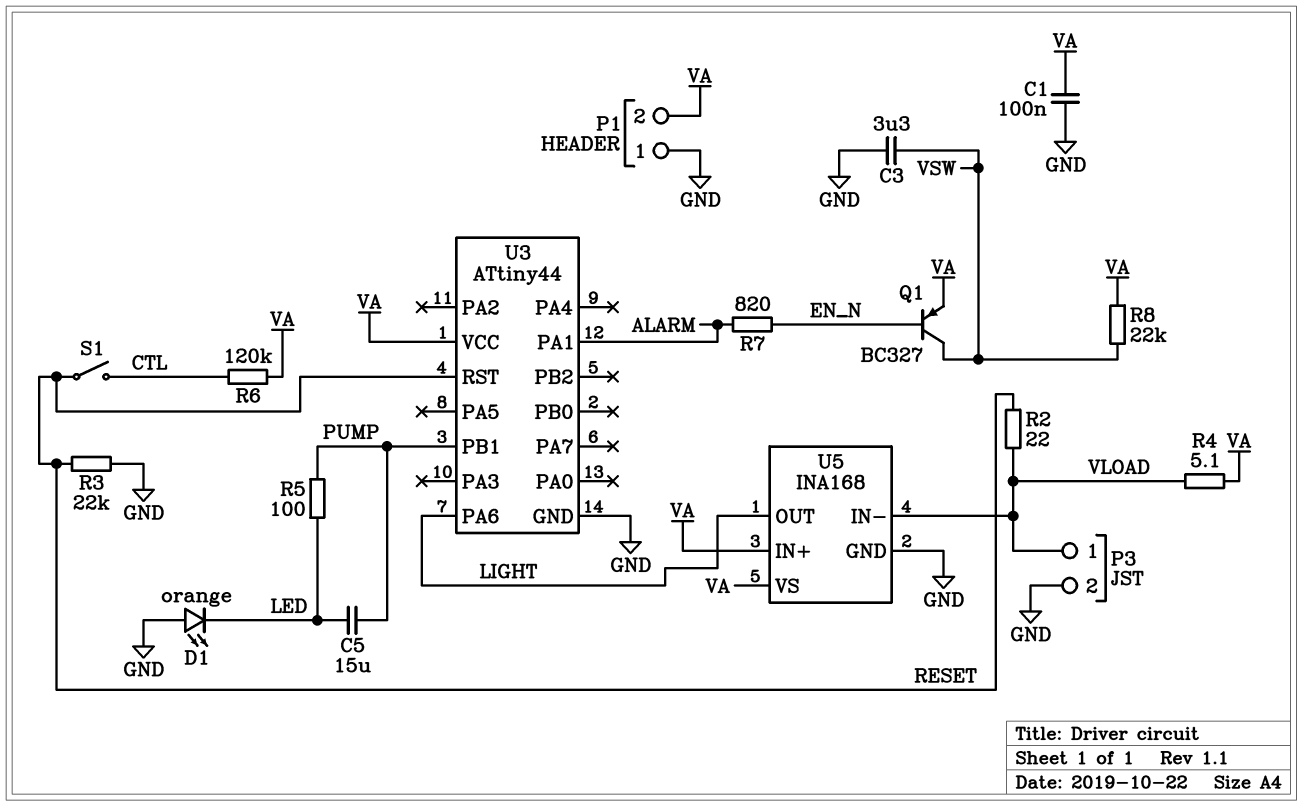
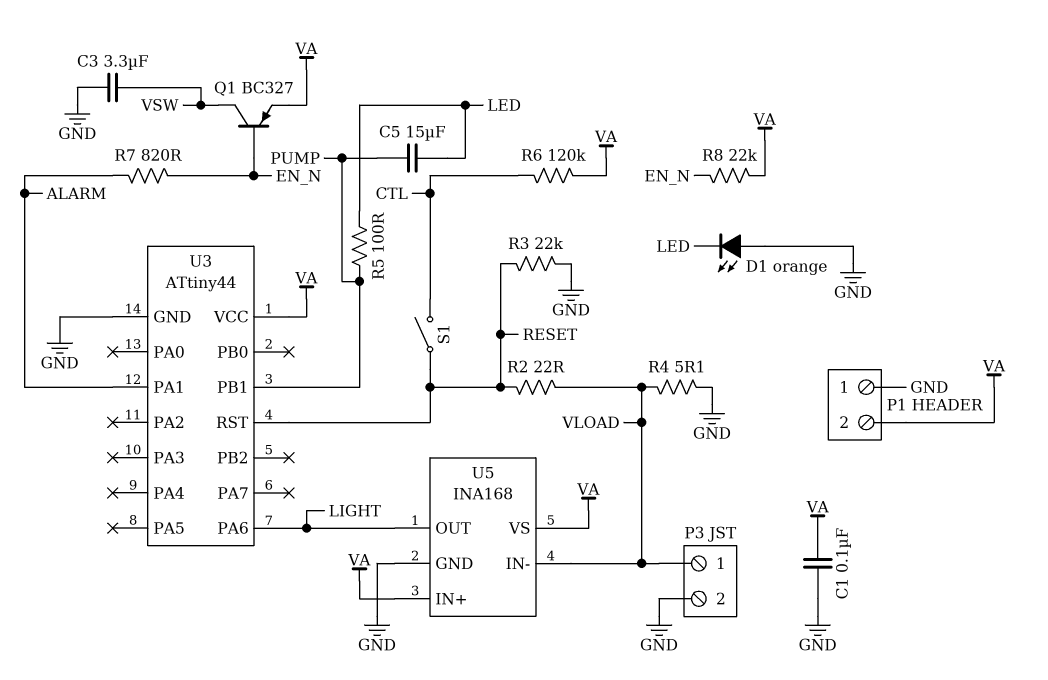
R4: 5.1 (VA, VLOAD) -> 5.1 (GND, VLOAD)
R8: 22k (VA, VSW) -> 22k (EN_N, VA)

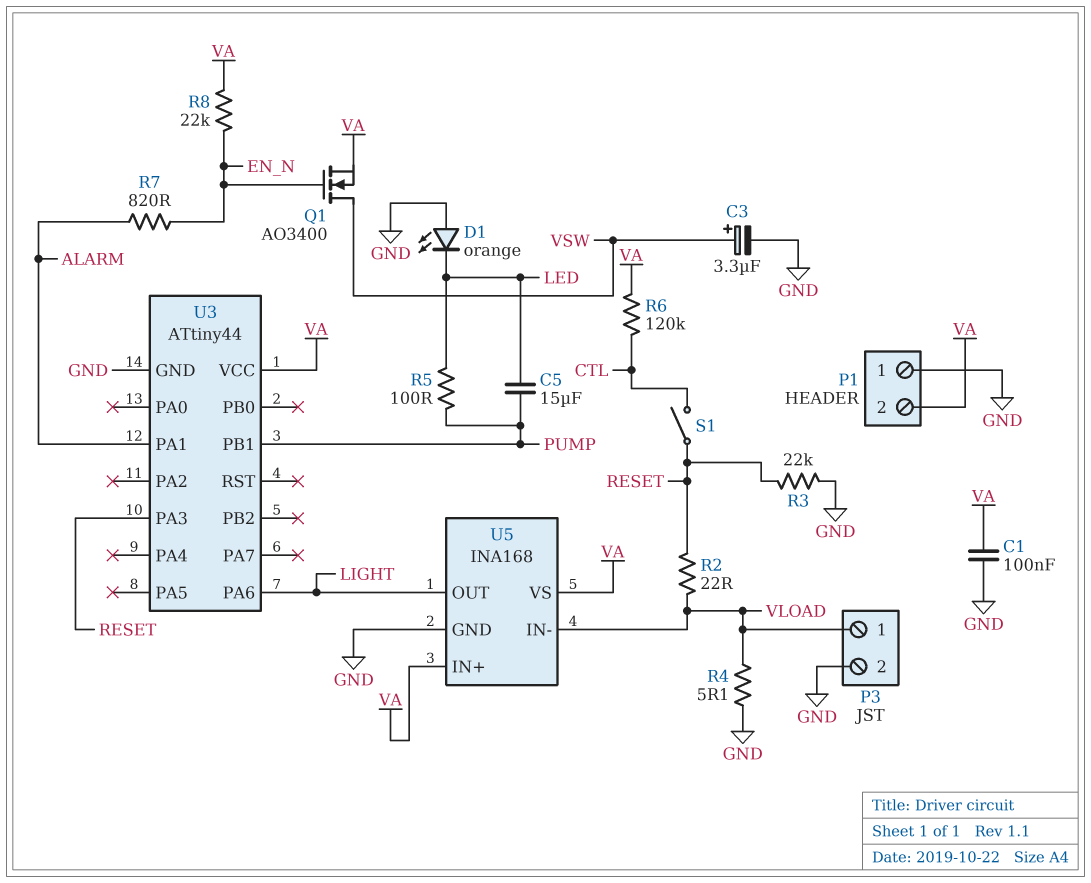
C3: 3.3uF (GND, VSW) -> 3.3uF (plus VSW, minus GND)
Q1: PNP BC327 (B EN_N, C VSW, E VA) -> NMOS AO3400 (G EN_N, D VSW, S VA)
U3 pin PA3: none -> RESET
U3 pin RST: RESET -> none

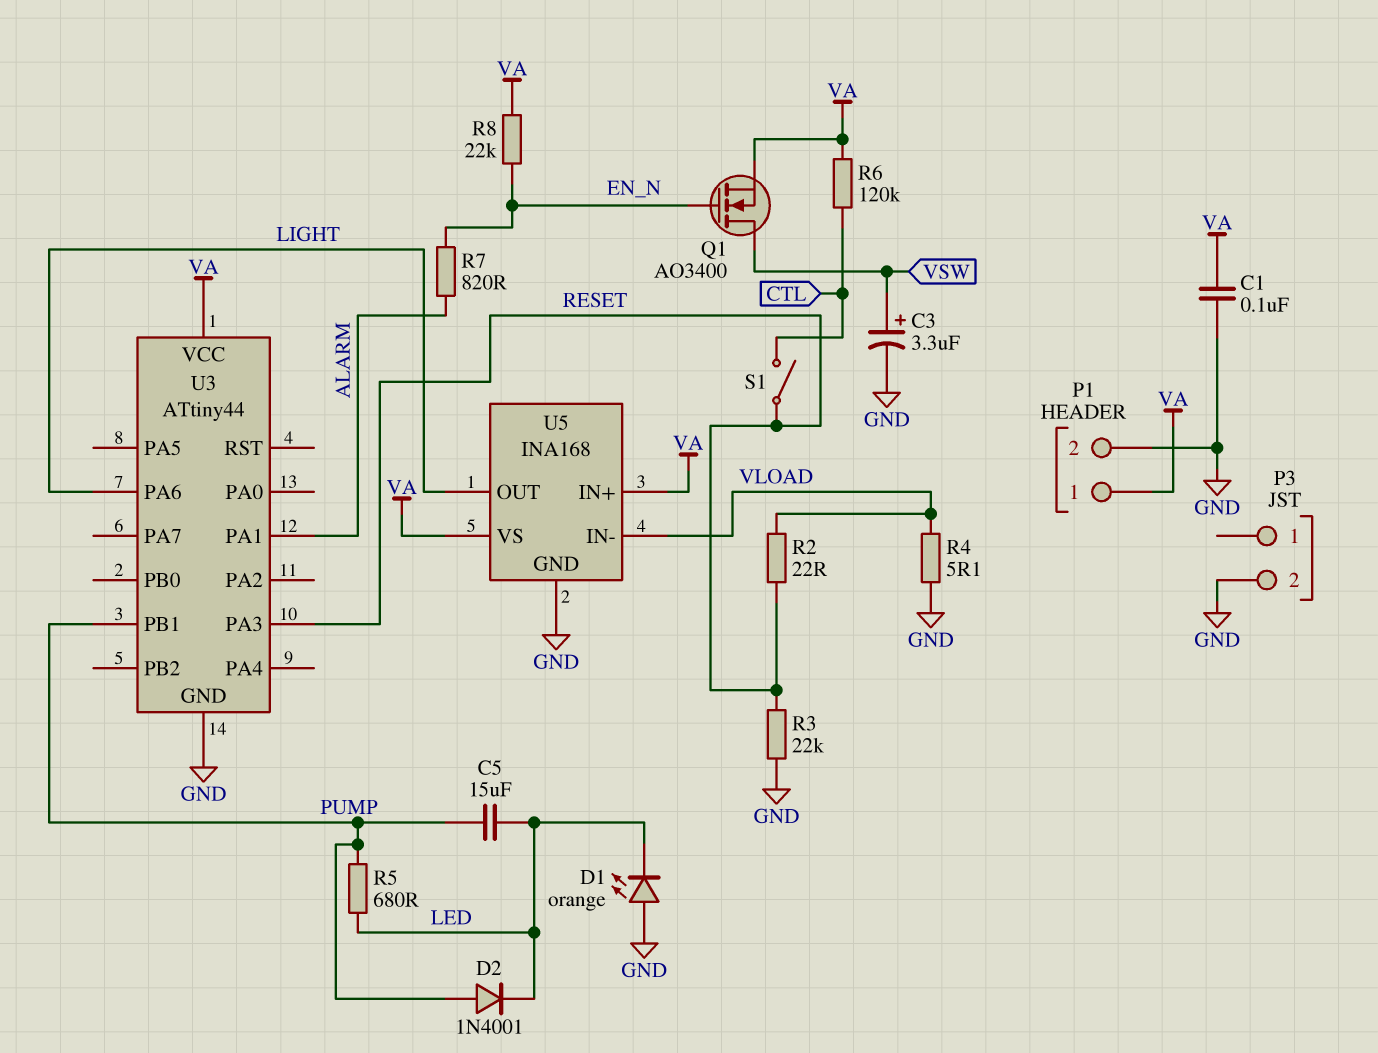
D2: none -> diode 1N4001 (A PUMP, K LED)
P1 pin 1: GND -> VA
P1 pin 2: VA -> GND
P3 pin 1: VLOAD -> none
R5: 100 (LED, PUMP) -> 680 (LED, PUMP)

